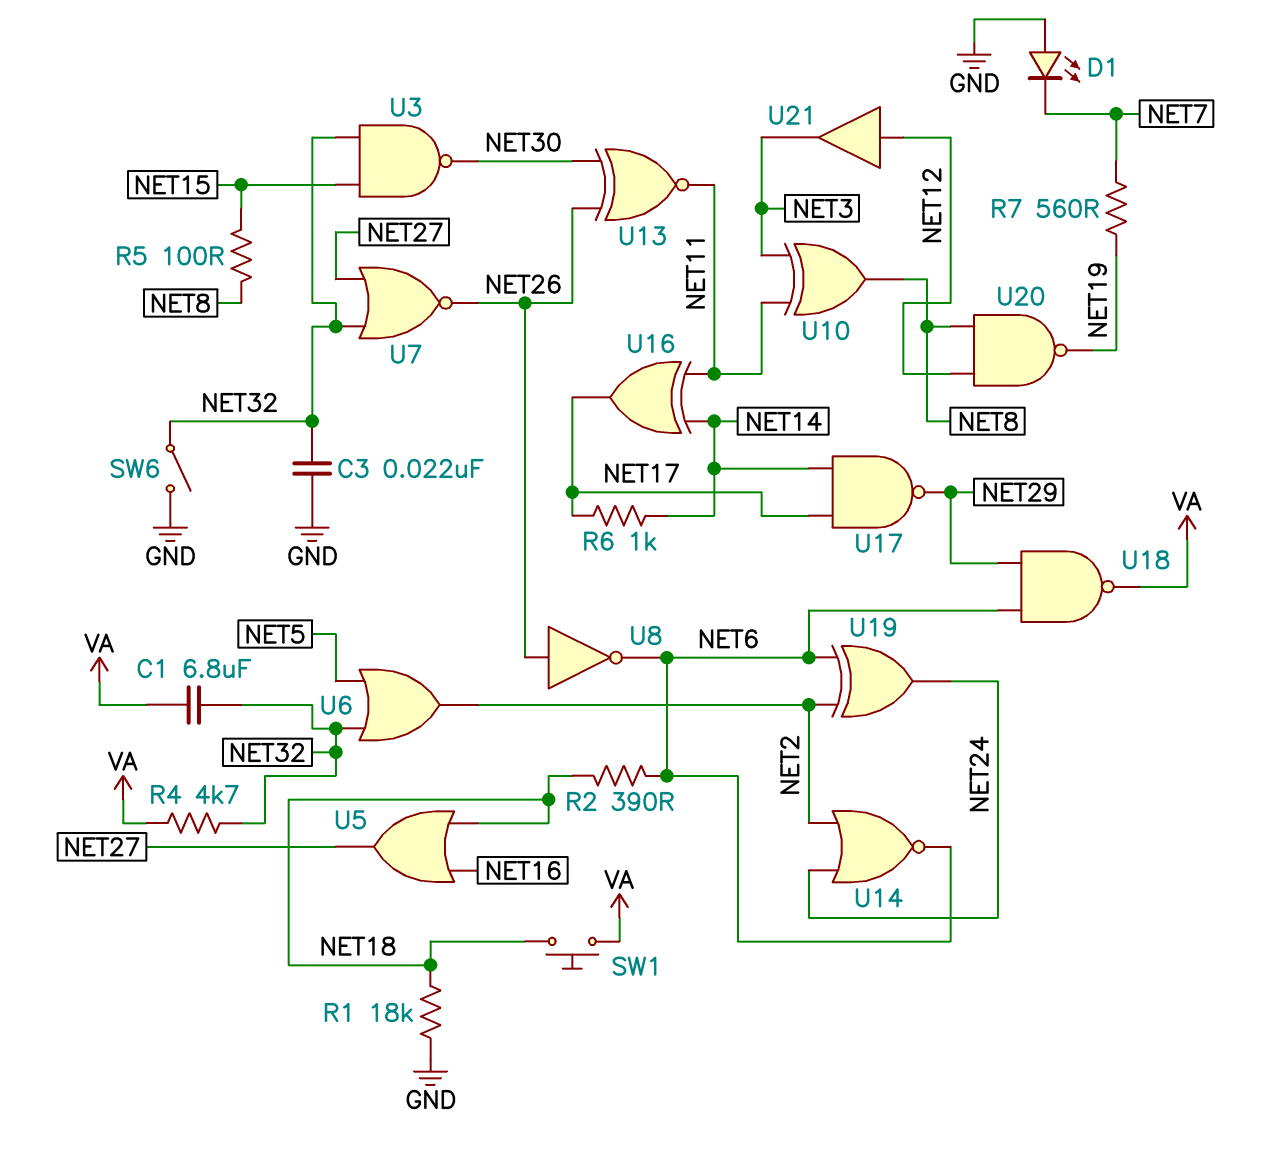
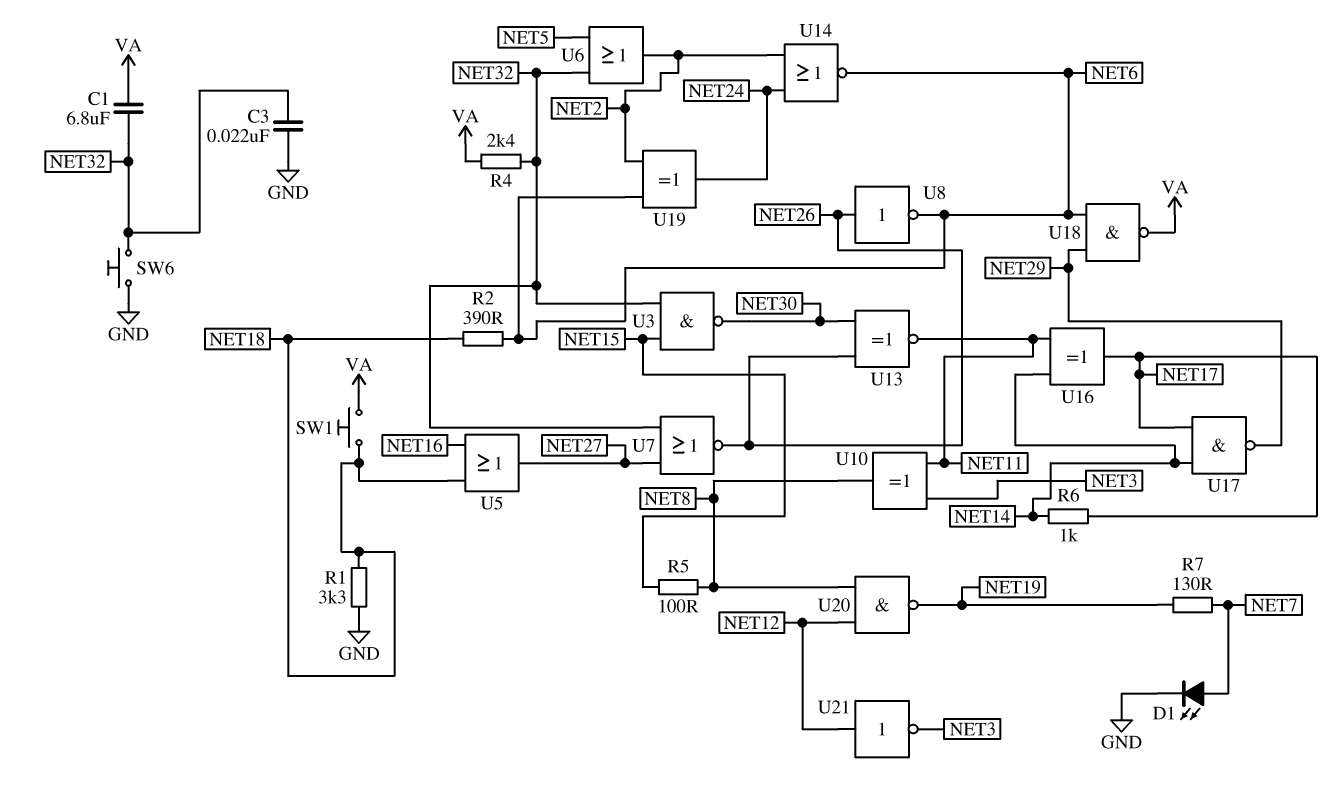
D1: LED (A GND, K NET7) -> LED (A NET7, K GND)
R1: 18k (GND, NET18) -> 3.3k (GND, NET18)
R4: 4.7k (NET32, VA) -> 2.4k (NET32, VA)
R7: 560 (NET7, NET19) -> 130 (NET7, NET19)
SW6: switch (GND, NET32) -> button (GND, NET32)
U21: buffer (in NET12, out NET3) -> NOT (in NET12, out NET3)

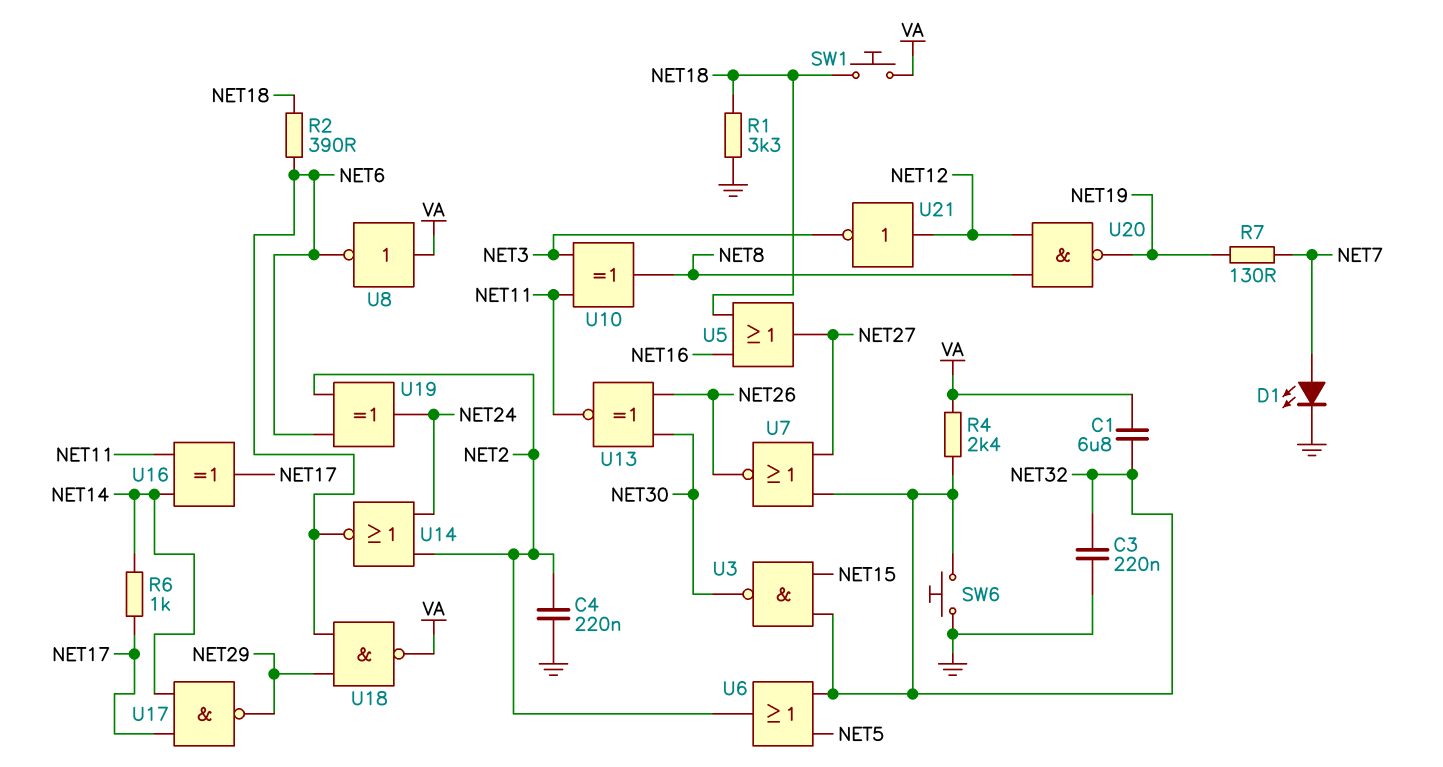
C3: 22nF (GND, NET32) -> 220nF (GND, NET32)
C4: none -> 220nF (GND, NET2)
R5: 100 (NET8, NET15) -> none
U8: NOT (in NET26, out NET6) -> NOT (in VA, out NET6)

